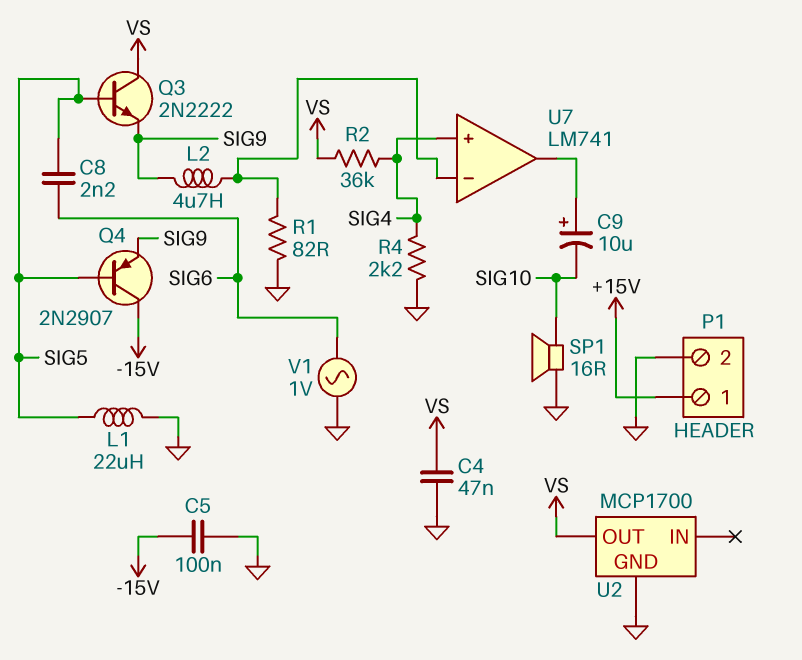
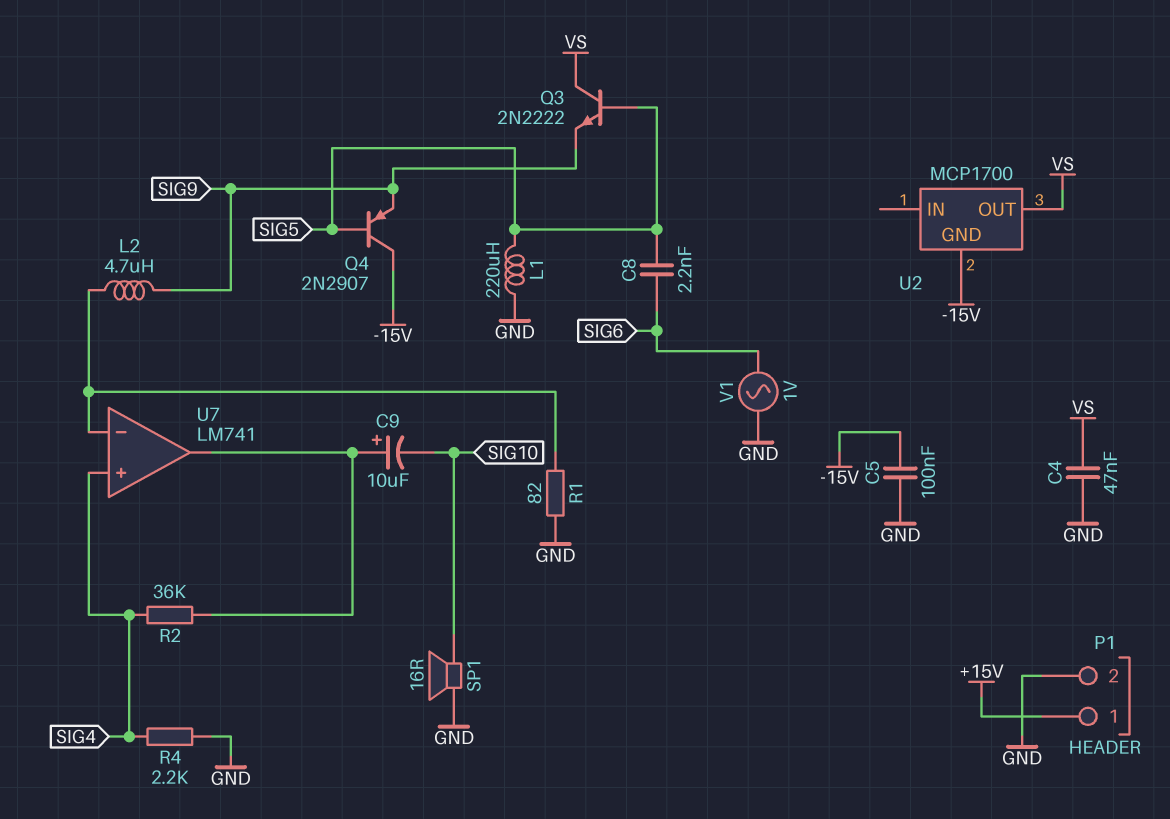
L1: 22uH (GND, SIG5) -> 220uH (GND, SIG5)
R2: 36k (SIG4, VS) -> 36k (SIG4, U7/out)
U2 pin GND: GND -> -15V

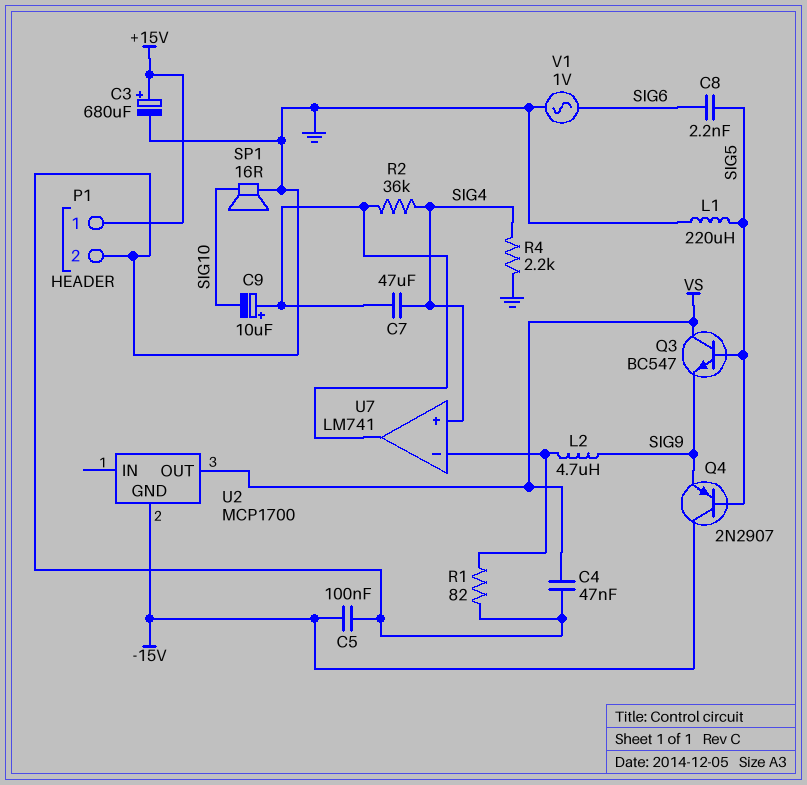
C3: none -> 680uF (plus +15V, minus GND)
C7: none -> 47uF (SIG4, U7/out)
Q3: NPN 2N2222 (B SIG5, C VS, E SIG9) -> NPN BC547 (B SIG5, C VS, E SIG9)

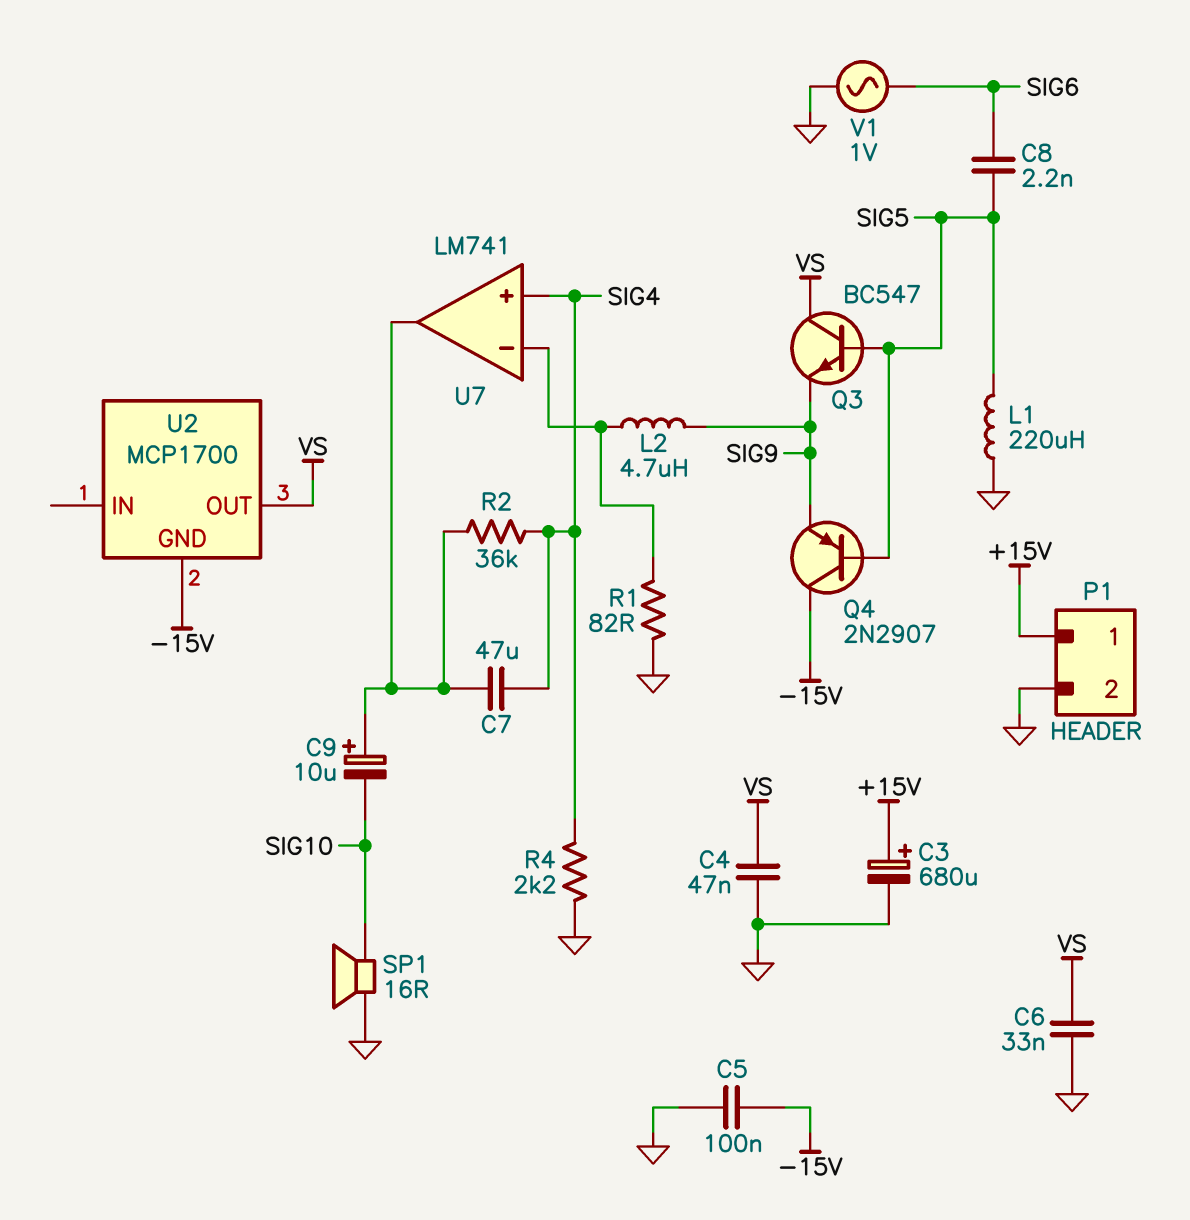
C6: none -> 33nF (GND, VS)

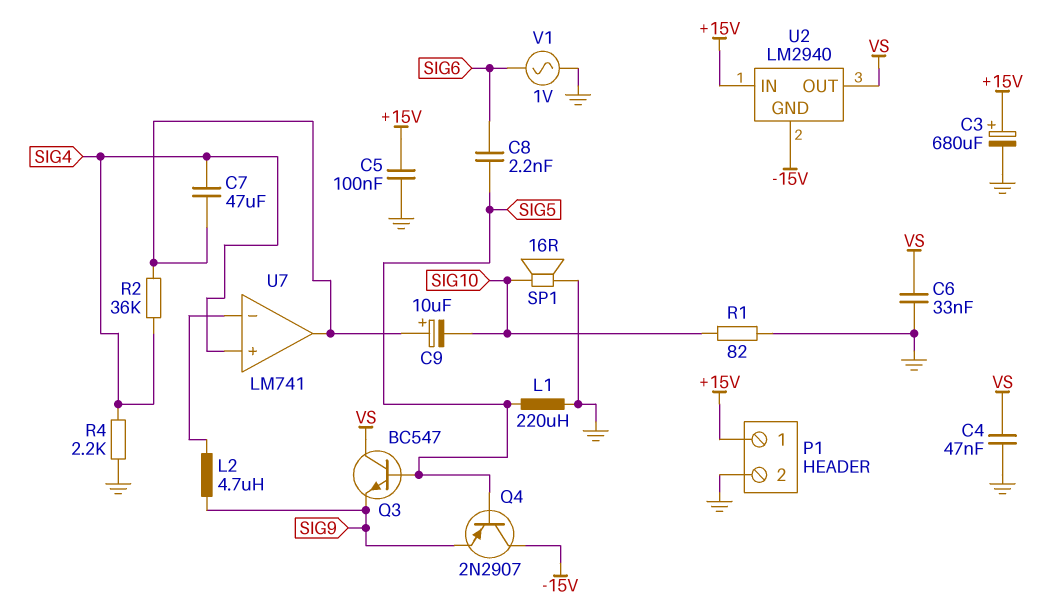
C5: 100nF (-15V, GND) -> 100nF (+15V, GND)
R1: 82 (GND, U7/in-) -> 82 (GND, SIG10)
U2: MCP1700 -> LM2940
U2 pin IN: none -> +15V

